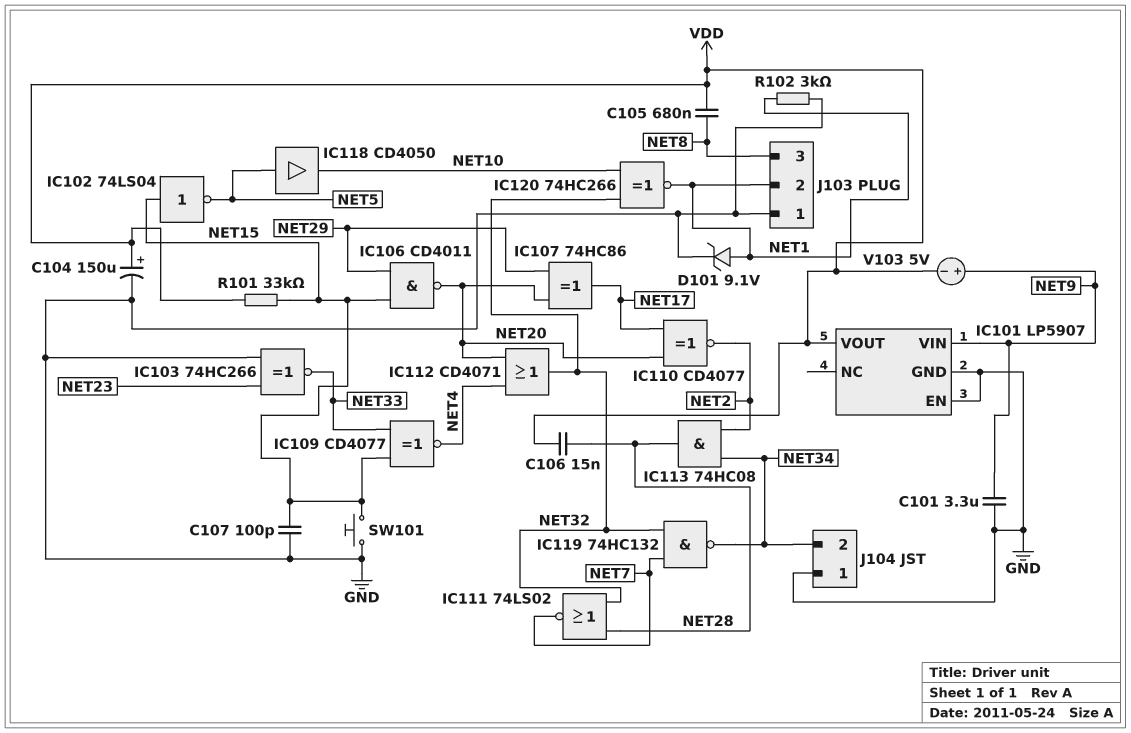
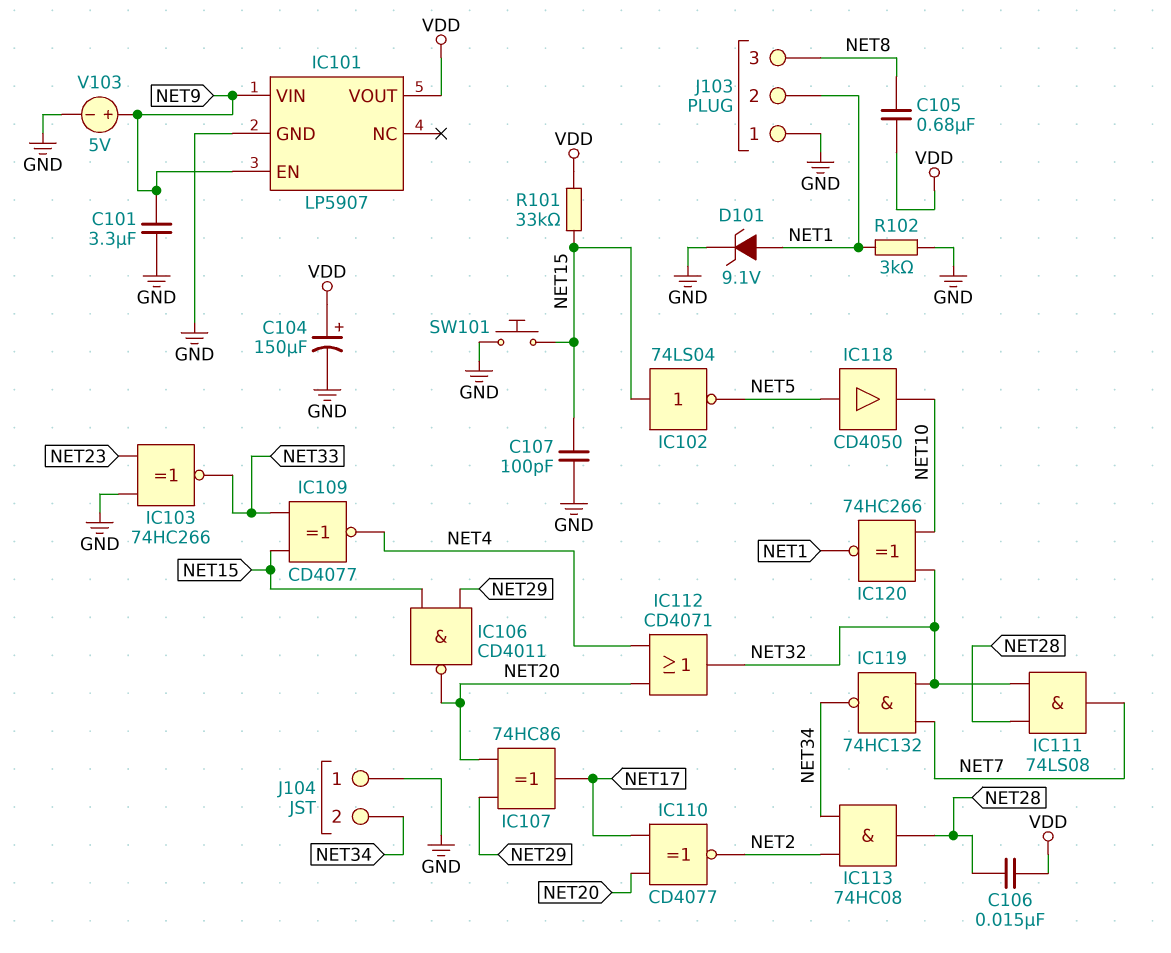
IC101 pin EN: GND -> NET9
IC111: NOR 74LS02 (in NET28, in NET32, out NET7) -> AND 74LS08 (in NET28, in NET32, out NET7)
V103: 5V (plus NET9, minus VDD) -> 5V (plus NET9, minus GND)

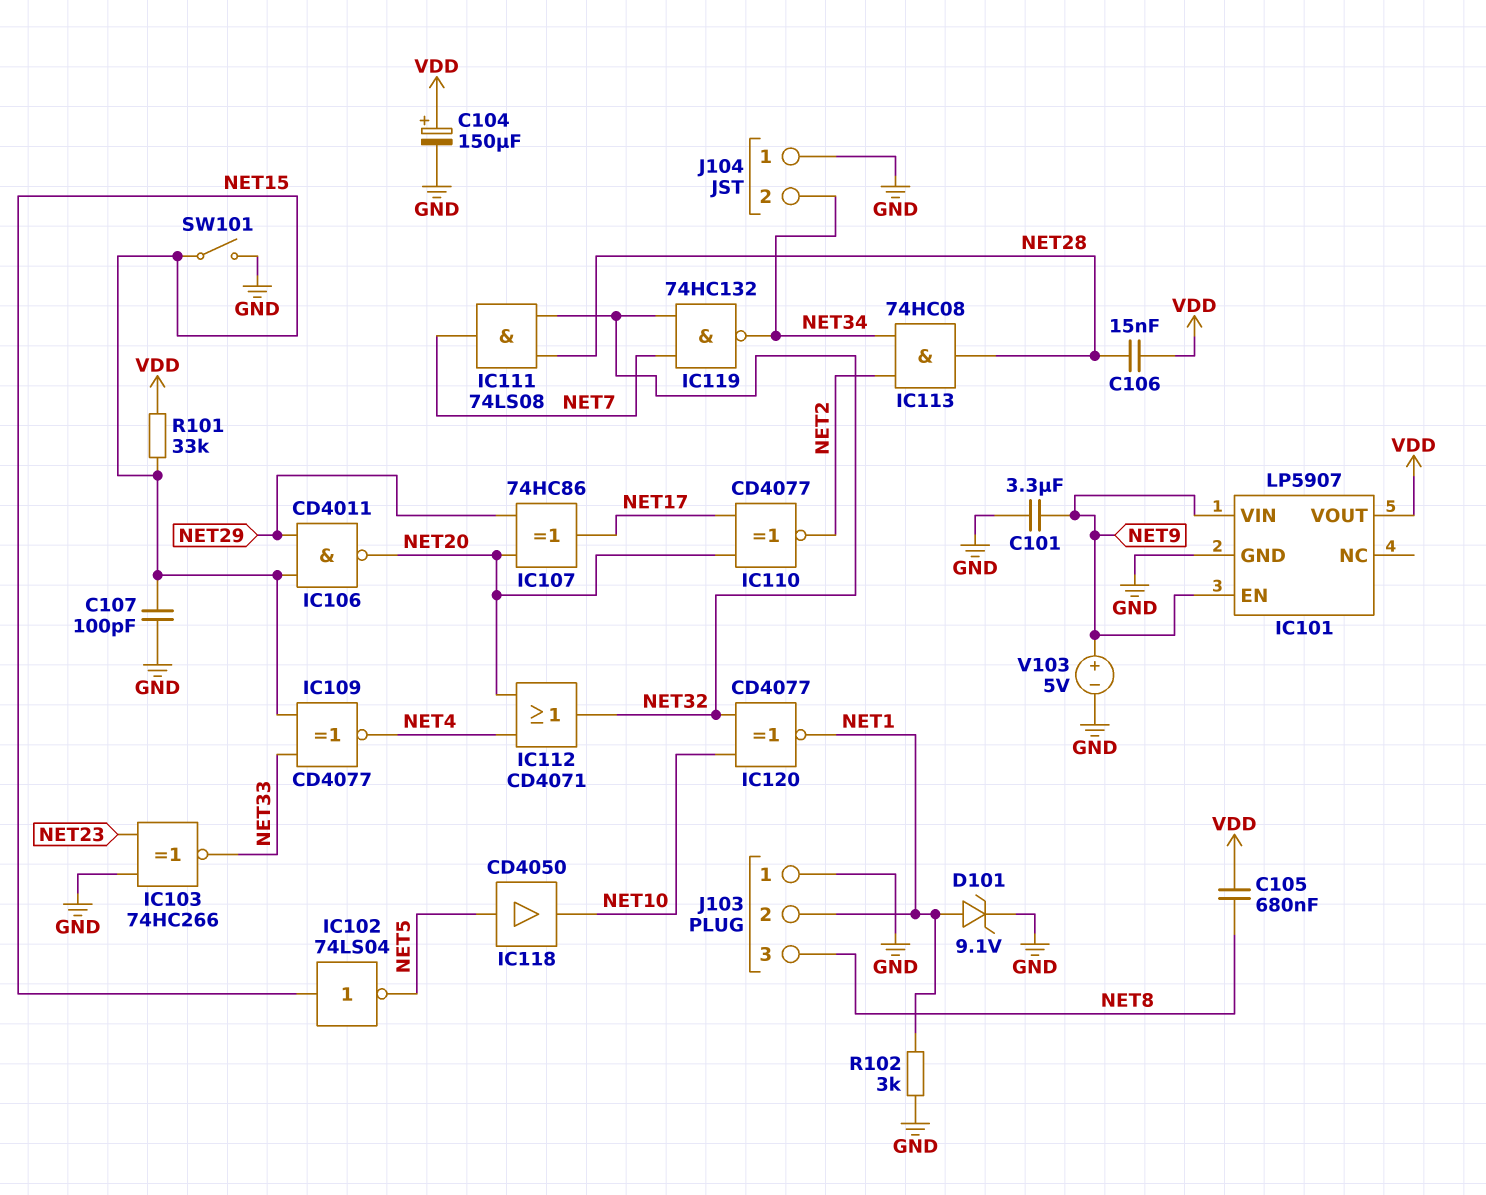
IC120: XNOR 74HC266 (in NET10, in NET32, out NET1) -> XNOR CD4077 (in NET10, in NET32, out NET1)
SW101: button (GND, NET15) -> switch (GND, NET15)

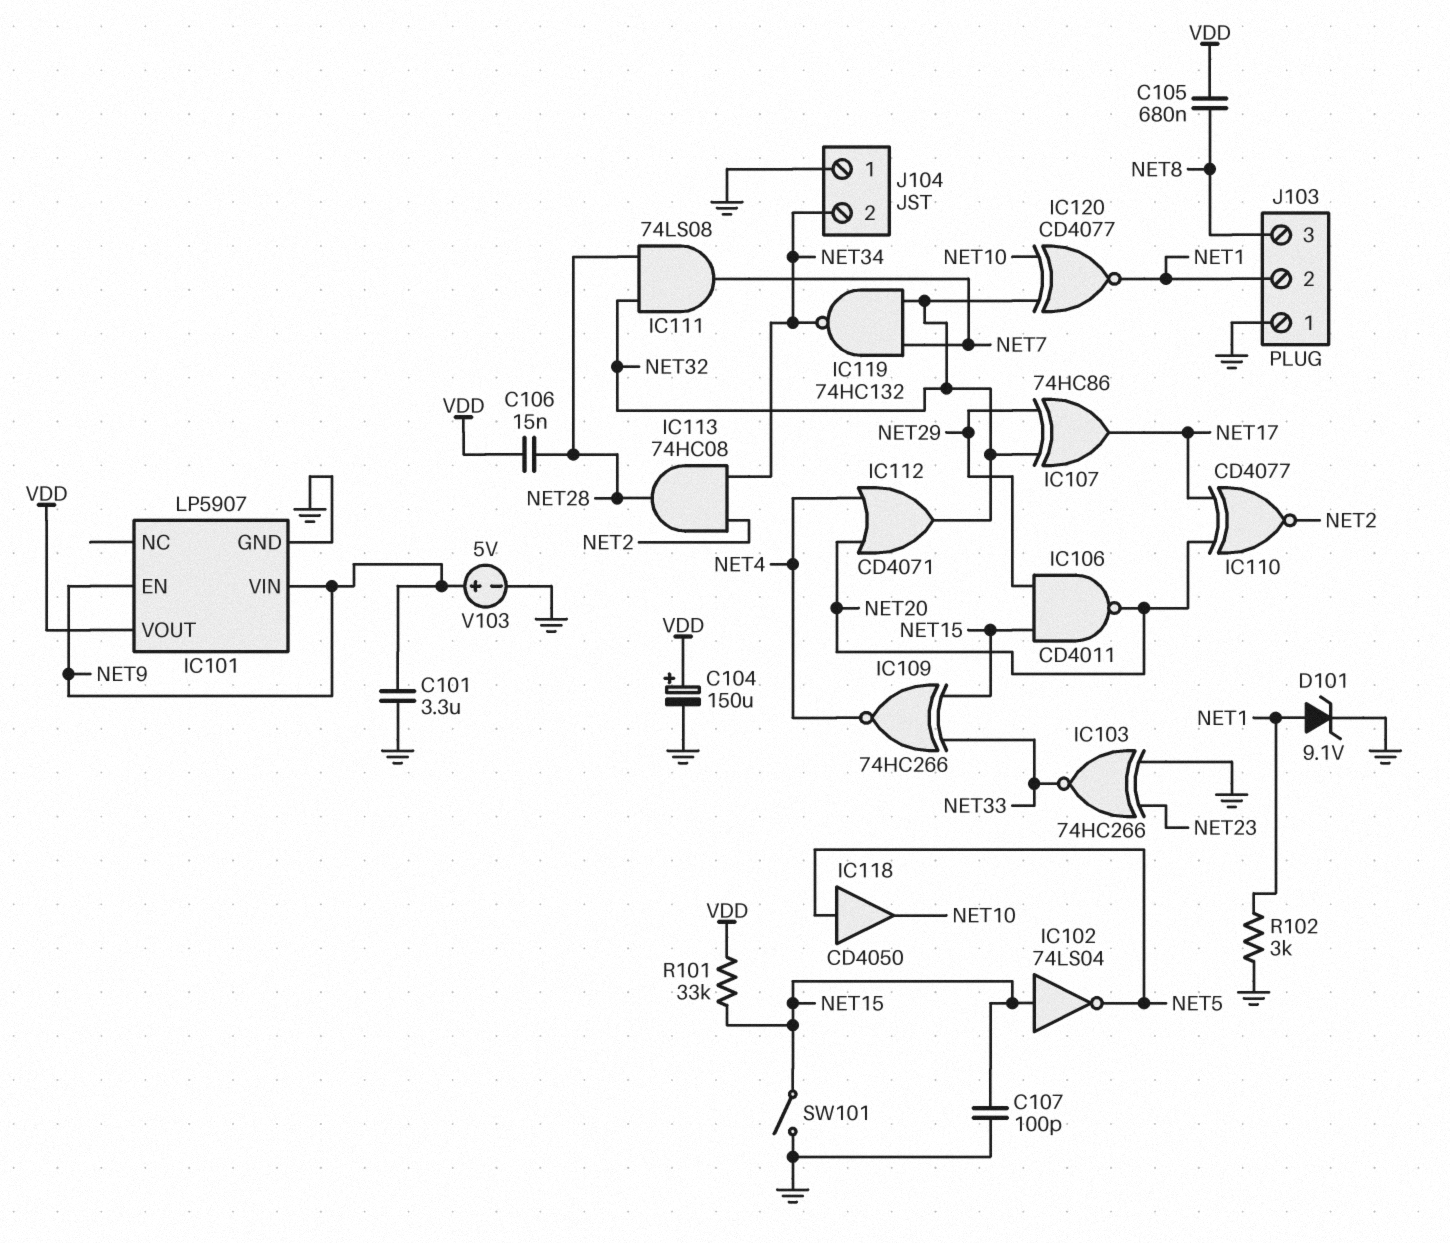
IC107: XOR 74HC86 (in NET20, in NET29, out NET17) -> XOR 74HC86 (in NET29, in NET32, out NET17)
IC109: XNOR CD4077 (in NET15, in NET33, out NET4) -> XNOR 74HC266 (in NET15, in NET33, out NET4)

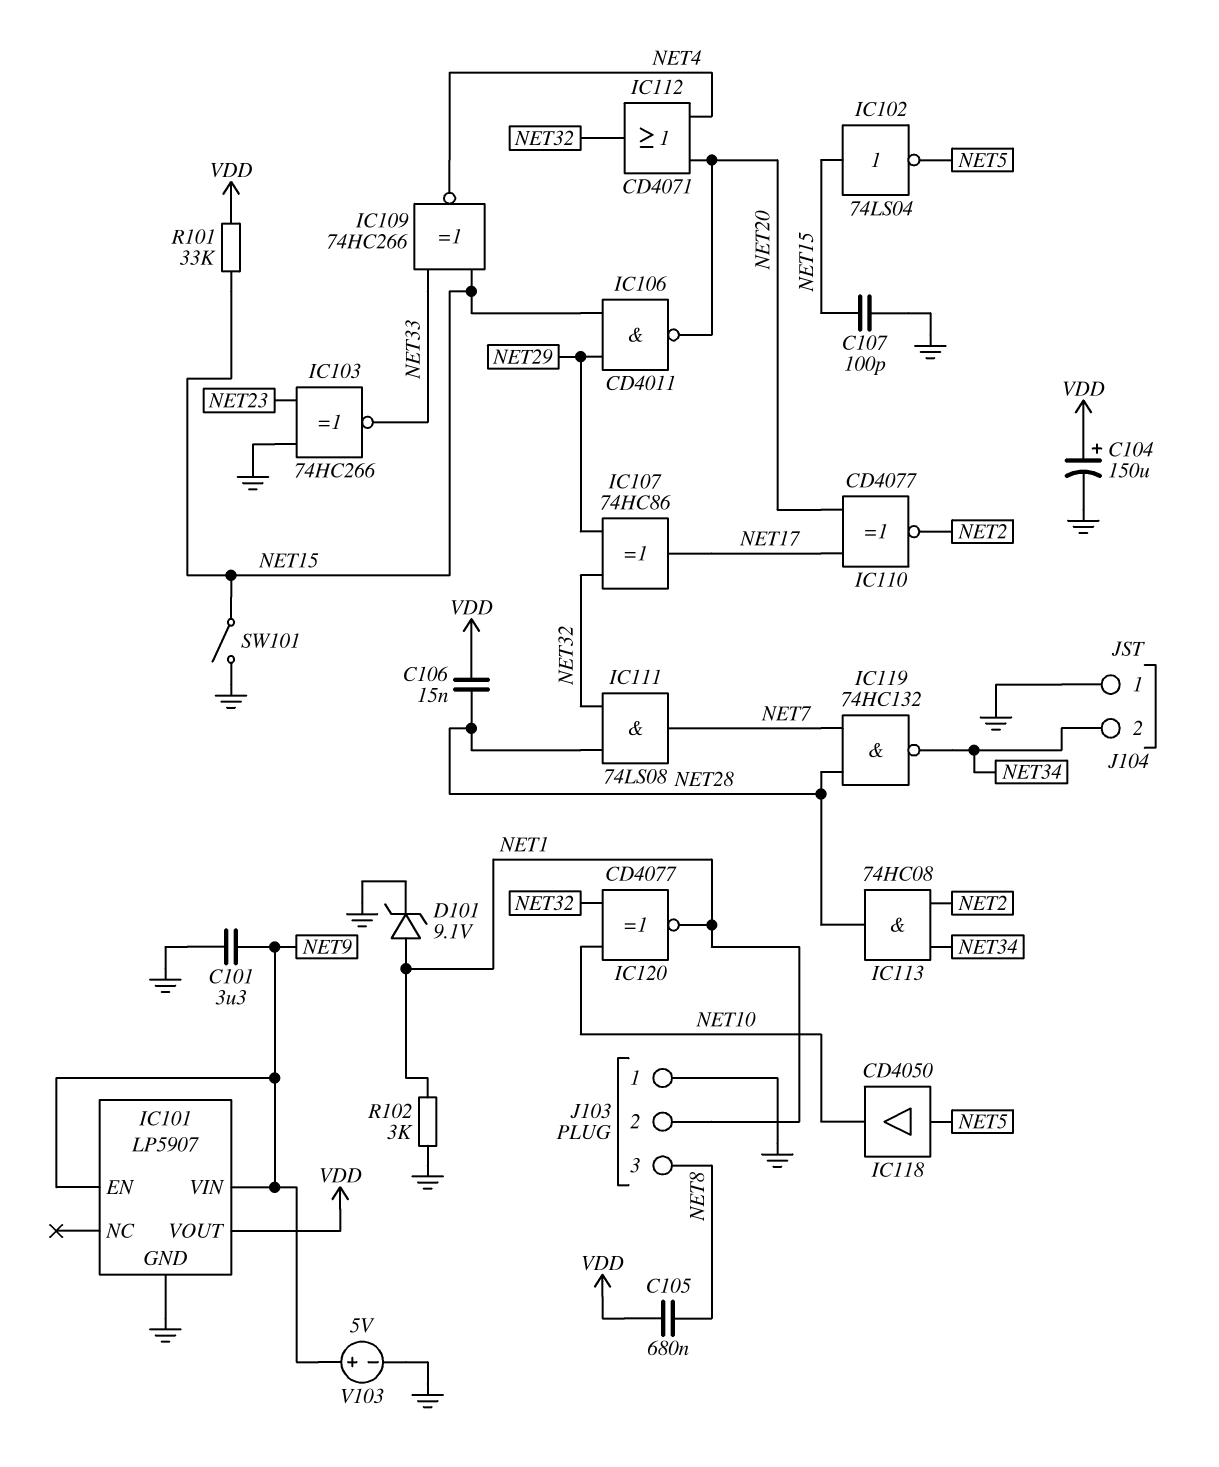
IC119: NAND 74HC132 (in NET7, in NET32, out NET34) -> NAND 74HC132 (in NET7, in NET28, out NET34)

